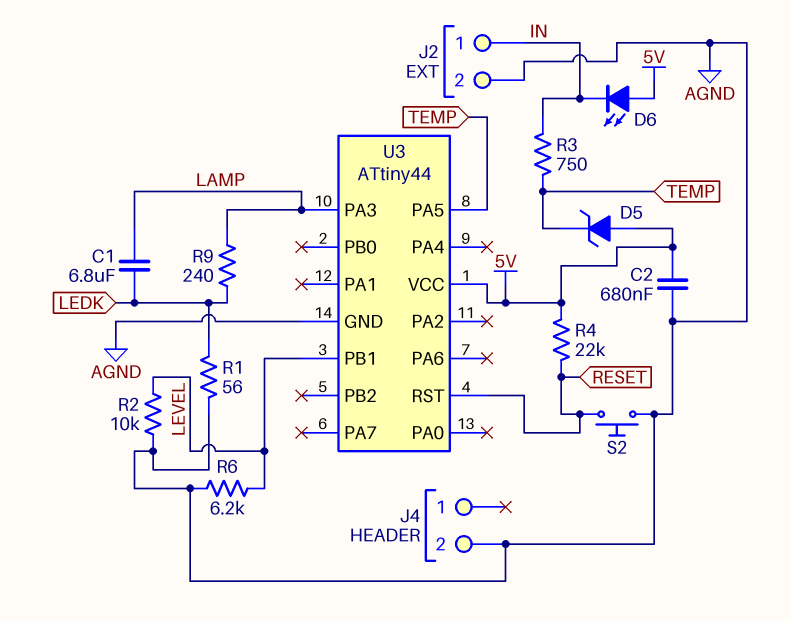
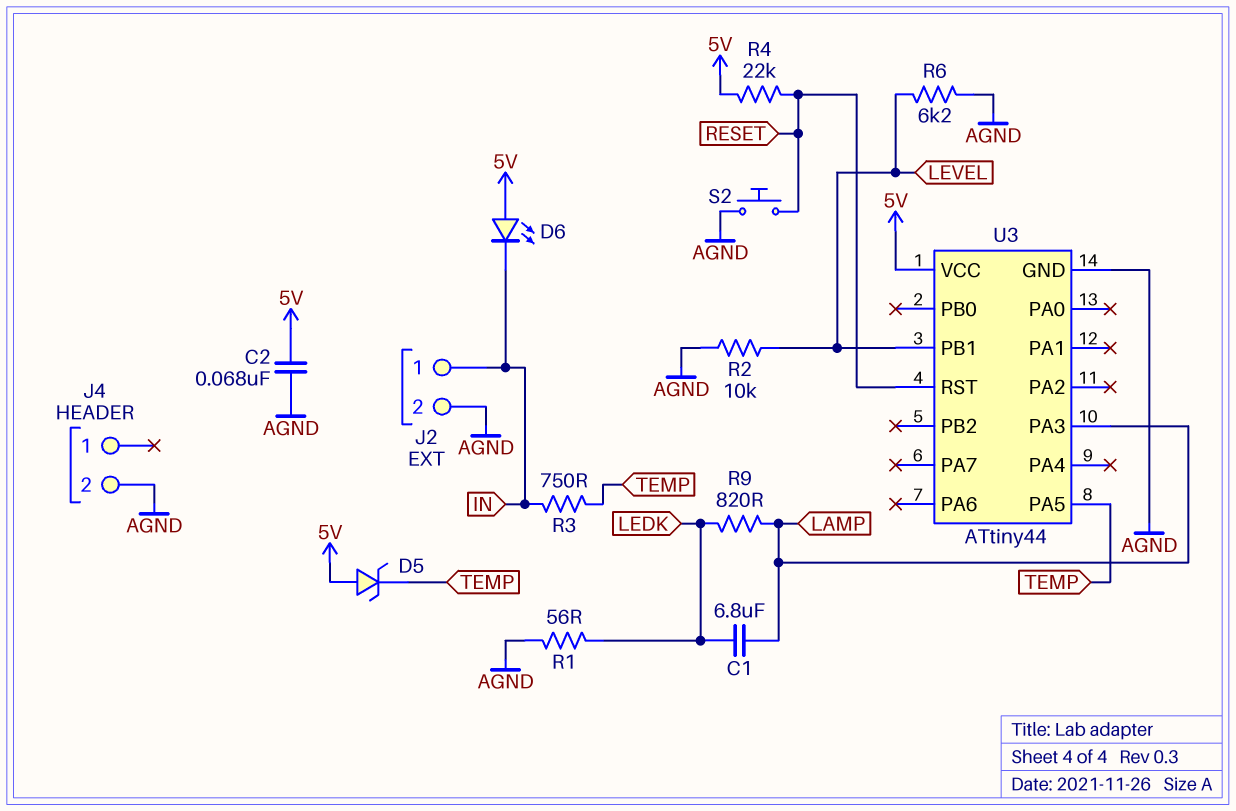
C2: 680nF (5V, AGND) -> 68nF (5V, AGND)
R9: 240 (LAMP, LEDK) -> 820 (LAMP, LEDK)

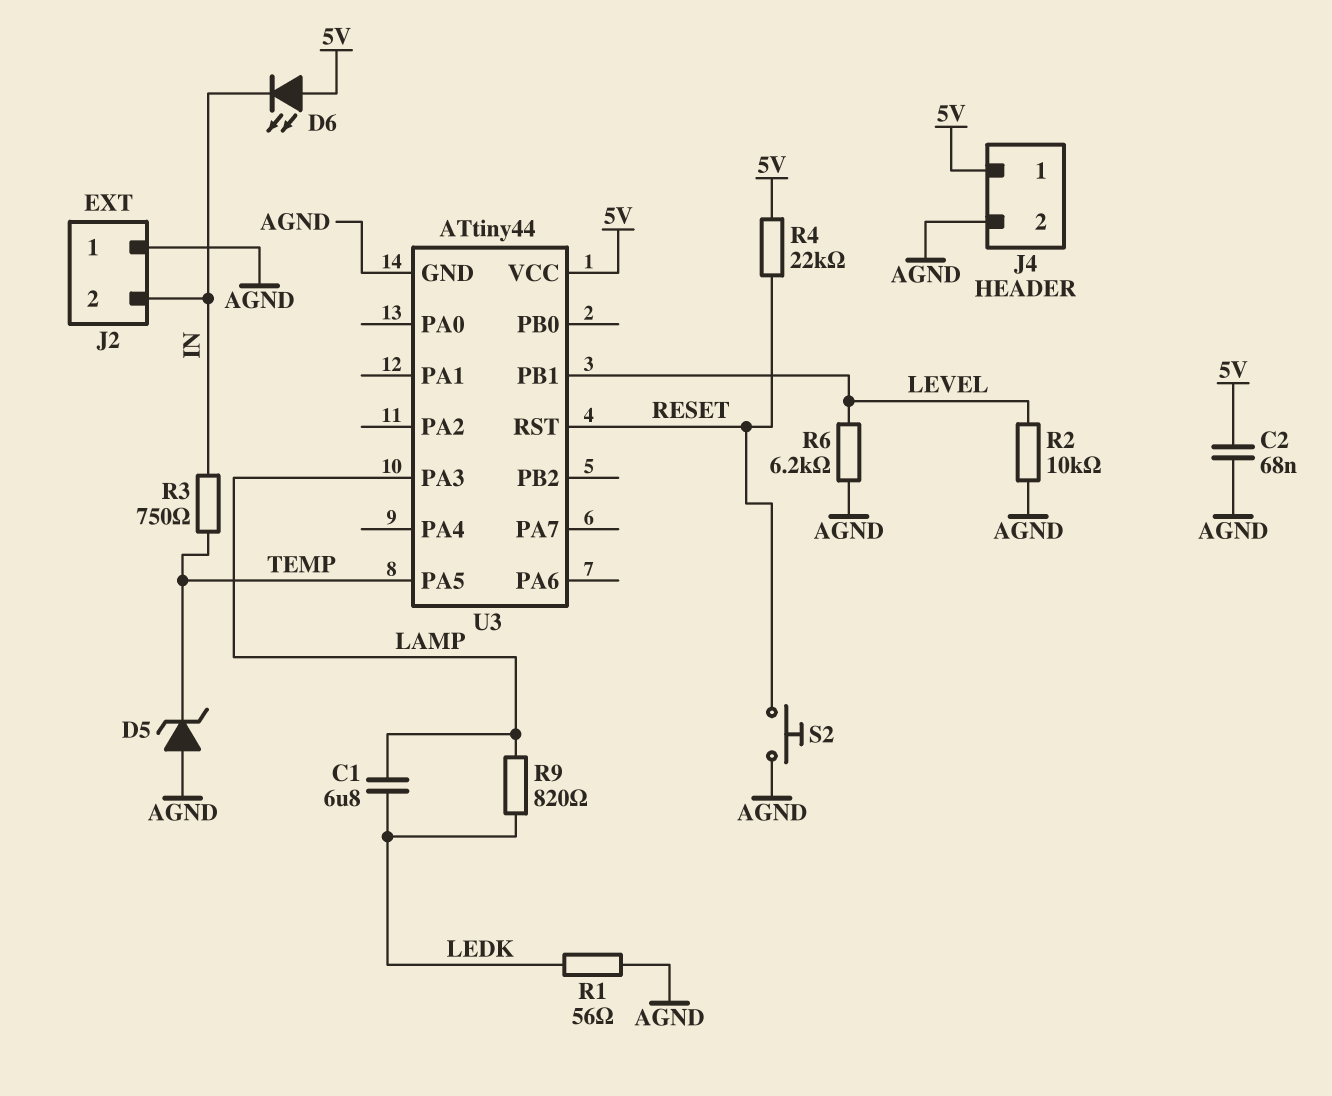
D5: zener (A 5V, K TEMP) -> zener (A AGND, K TEMP)
J2 pin 1: IN -> AGND
J2 pin 2: AGND -> IN
J4 pin 1: none -> 5V

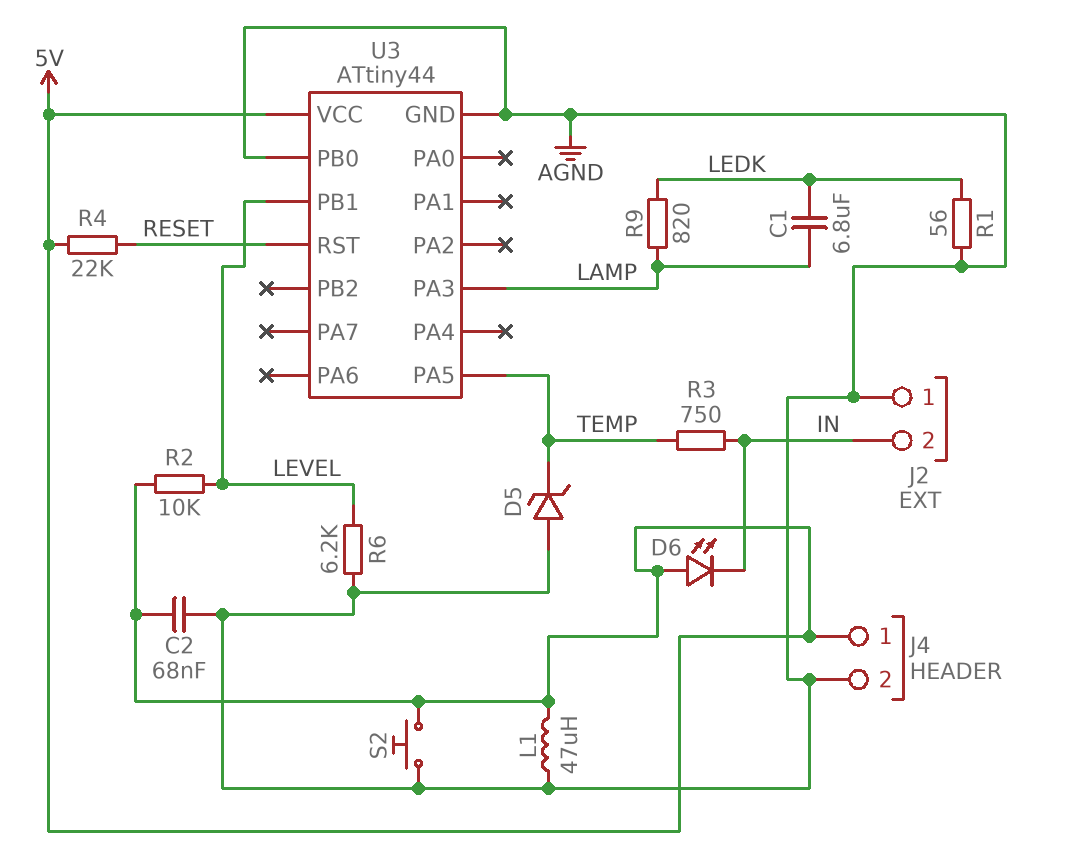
L1: none -> 47uH (5V, AGND)
R2: 10k (AGND, LEVEL) -> 10k (5V, LEVEL)
S2: button (AGND, RESET) -> button (5V, AGND)
U3 pin PB0: none -> AGND

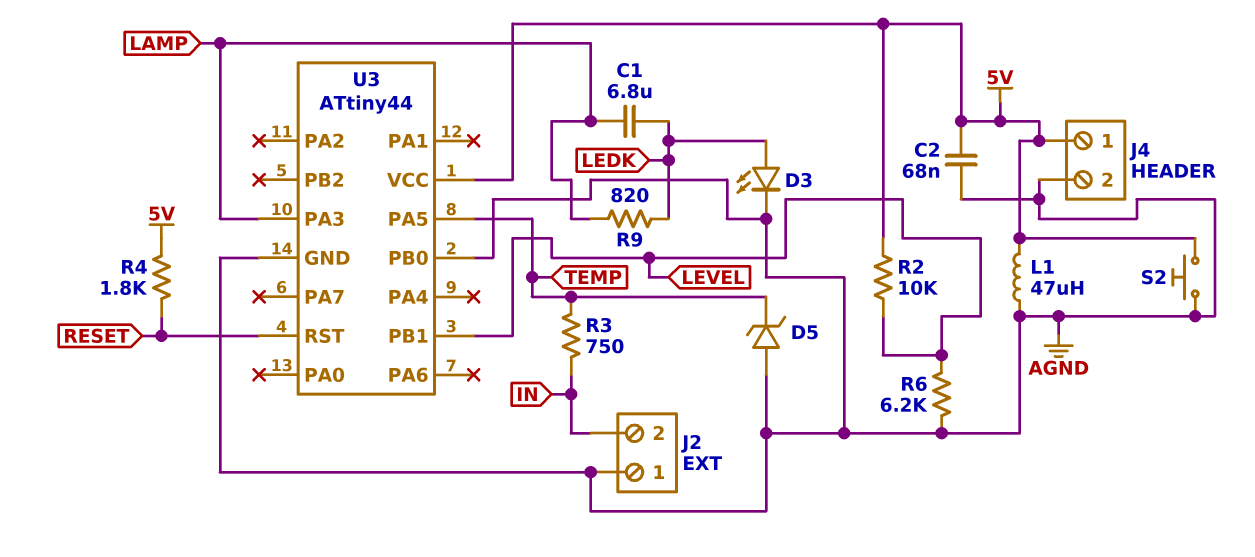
D3: none -> LED (A LEDK, K AGND)
D6: LED (A 5V, K IN) -> none
R1: 56 (AGND, LEDK) -> none
R4: 22k (5V, RESET) -> 1.8k (5V, RESET)

